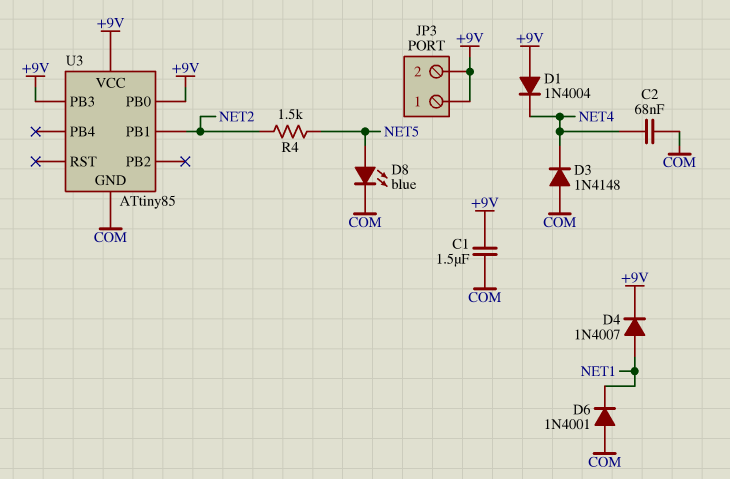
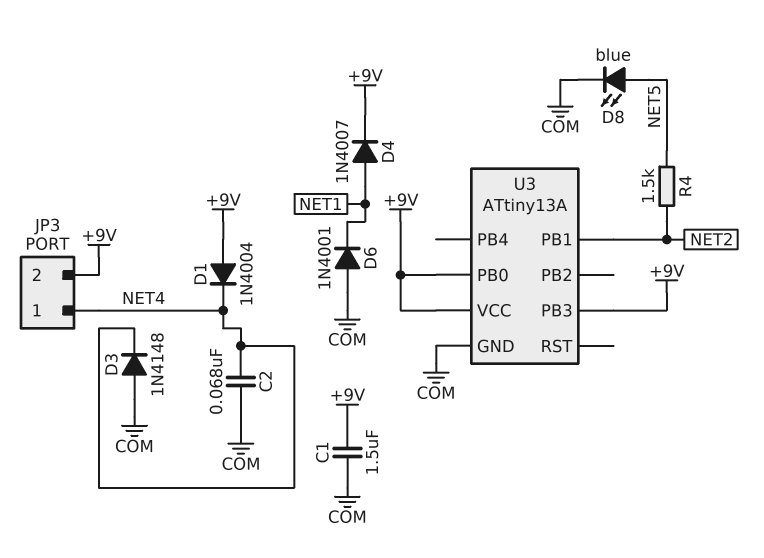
JP3 pin 1: +9V -> NET4
U3: ATtiny85 -> ATtiny13A

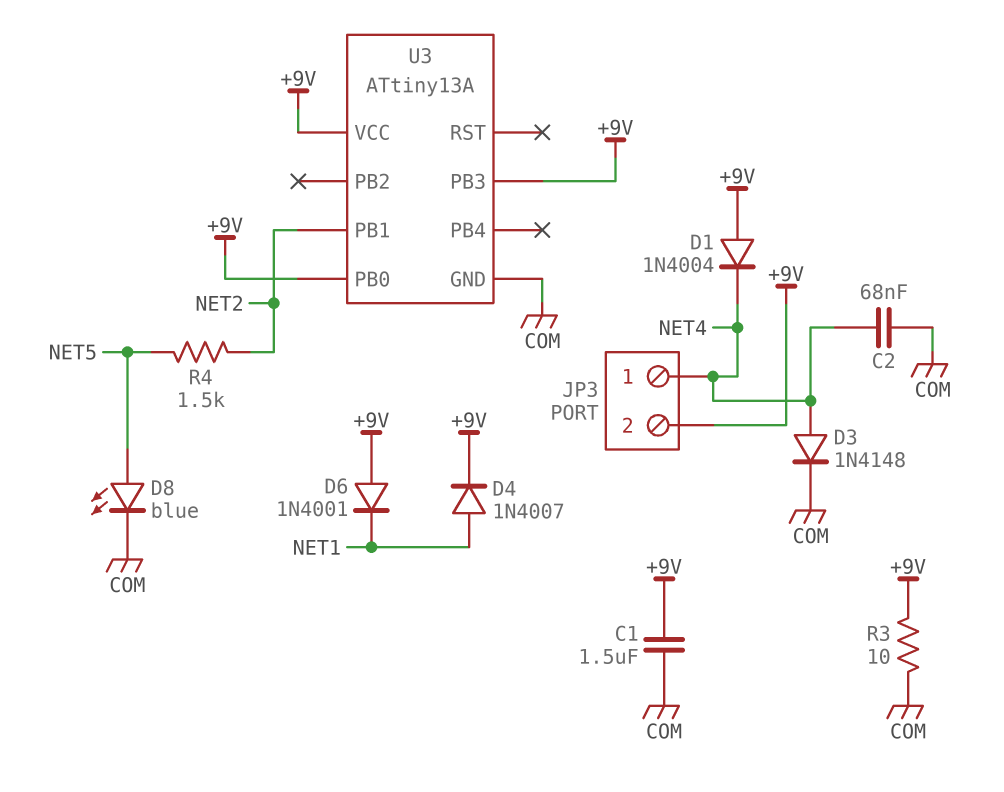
D3: diode 1N4148 (A COM, K NET4) -> diode 1N4148 (A NET4, K COM)
D6: diode 1N4001 (A COM, K NET1) -> diode 1N4001 (A +9V, K NET1)
R3: none -> 10 (+9V, COM)

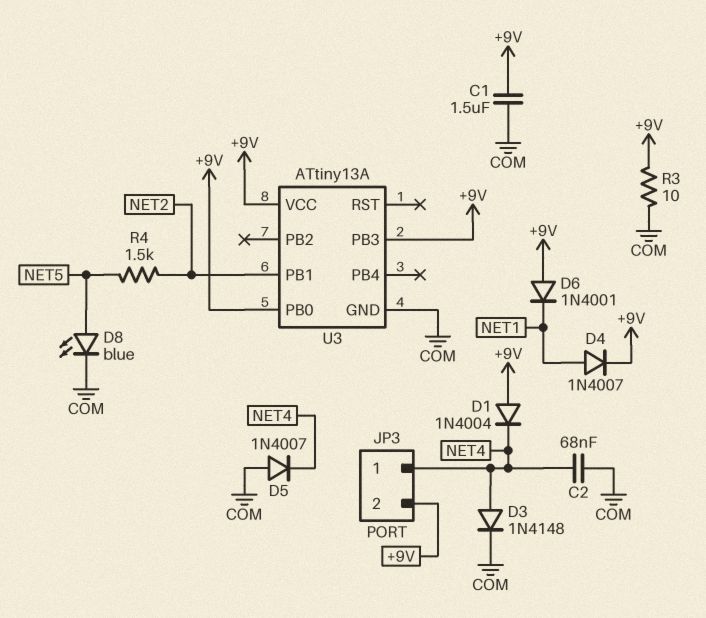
D5: none -> diode 1N4007 (A COM, K NET4)

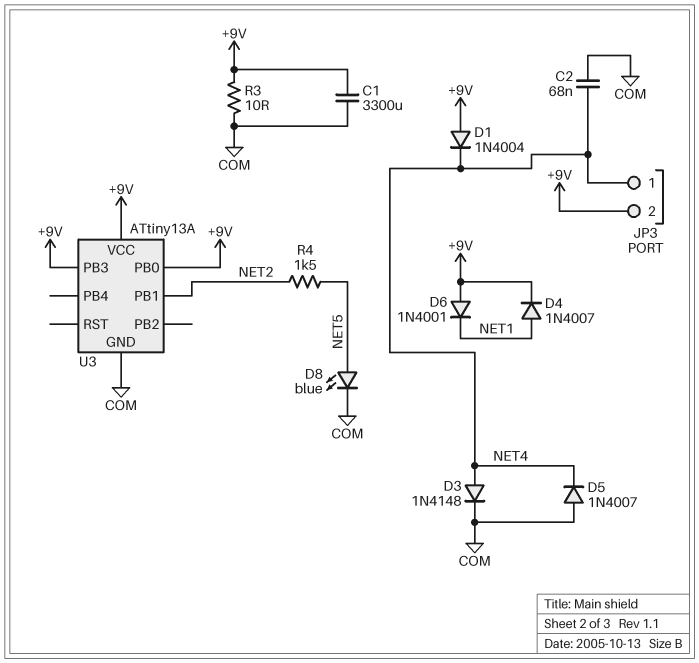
C1: 1.5uF (+9V, COM) -> 3300uF (+9V, COM)

